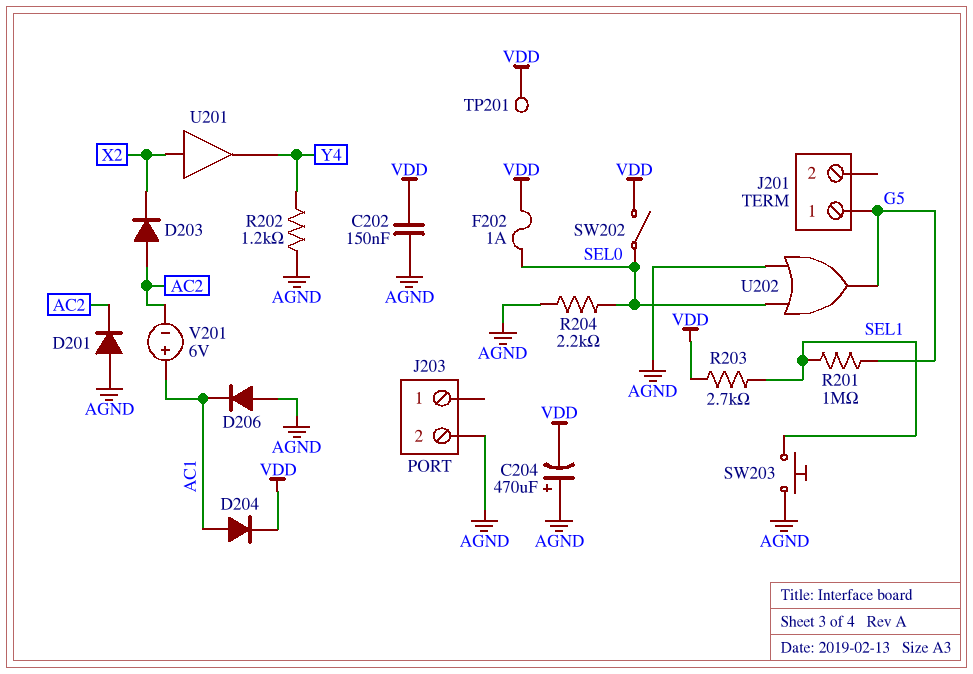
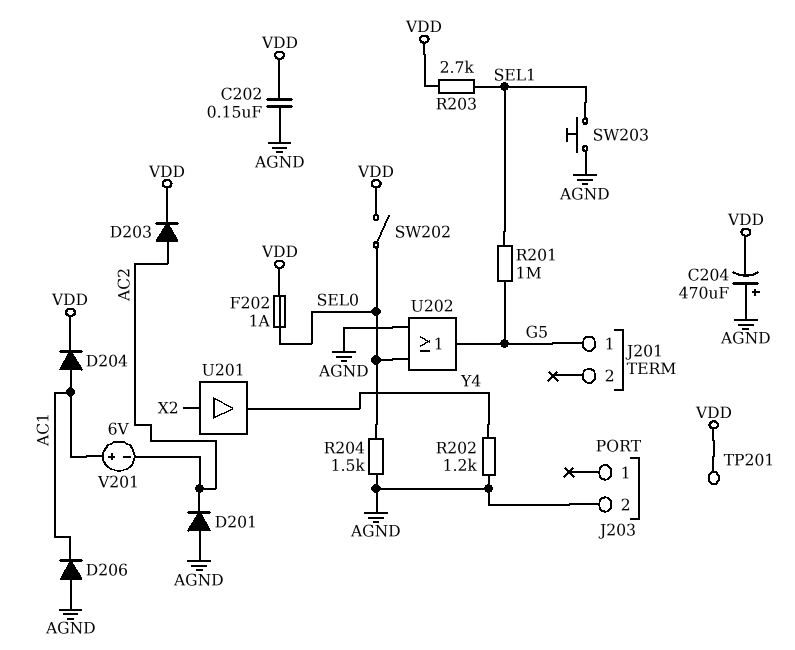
D203: diode (A AC2, K X2) -> diode (A AC2, K VDD)
R204: 2.2k (AGND, SEL0) -> 1.5k (AGND, SEL0)

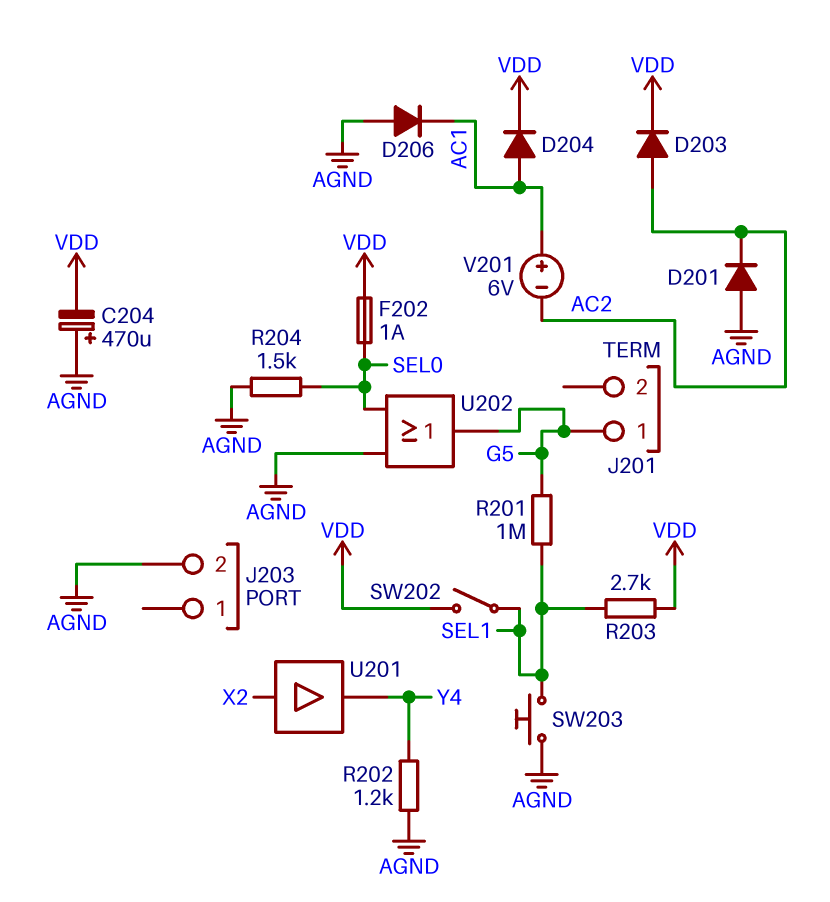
C202: 150nF (AGND, VDD) -> none
SW202: switch (SEL0, VDD) -> switch (SEL1, VDD)
TP201: test point (VDD) -> none

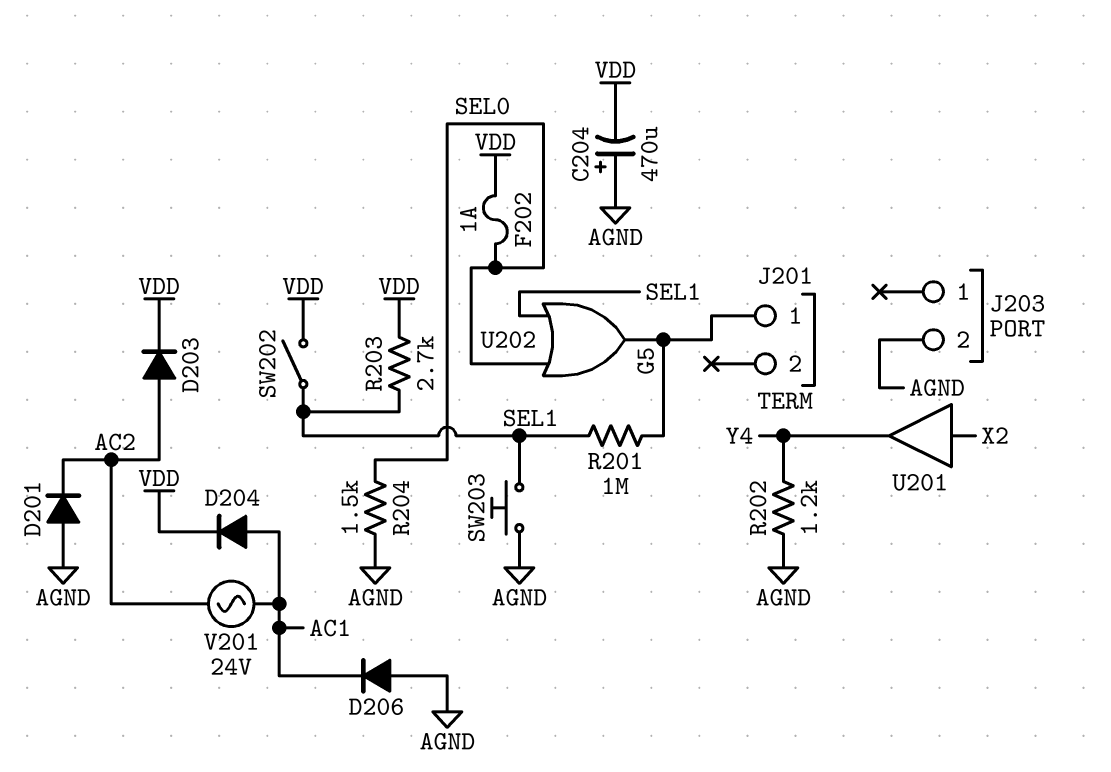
U202: OR (in AGND, in SEL0, out G5) -> OR (in SEL0, in SEL1, out G5)
V201: 6V (plus AC1, minus AC2) -> AC 24V (AC1, AC2)

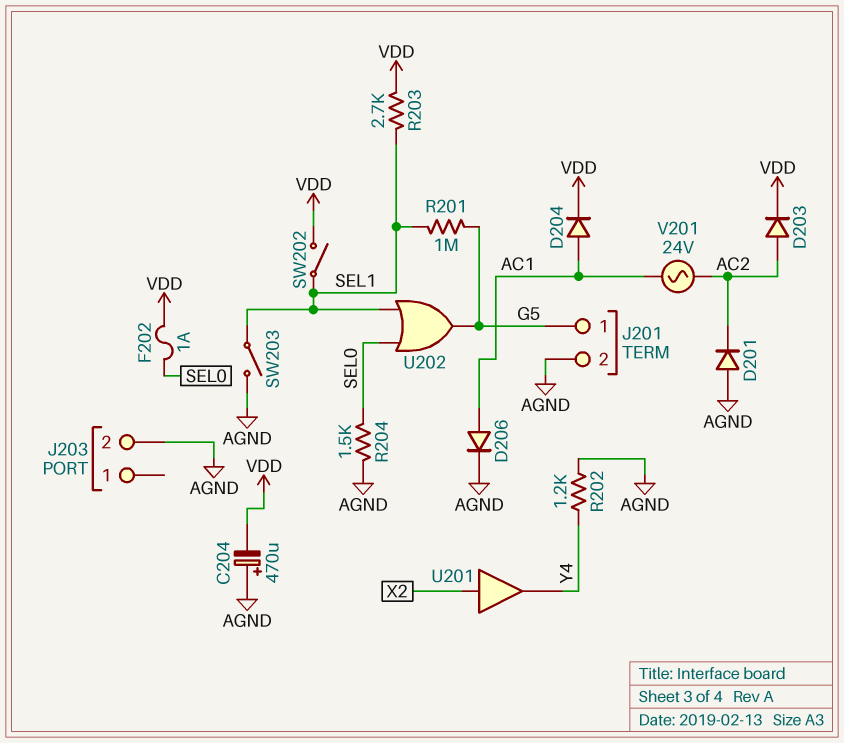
D206: diode (A AGND, K AC1) -> diode (A AC1, K AGND)
J201 pin 2: none -> AGND
SW203: button (AGND, SEL1) -> switch (AGND, SEL1)

